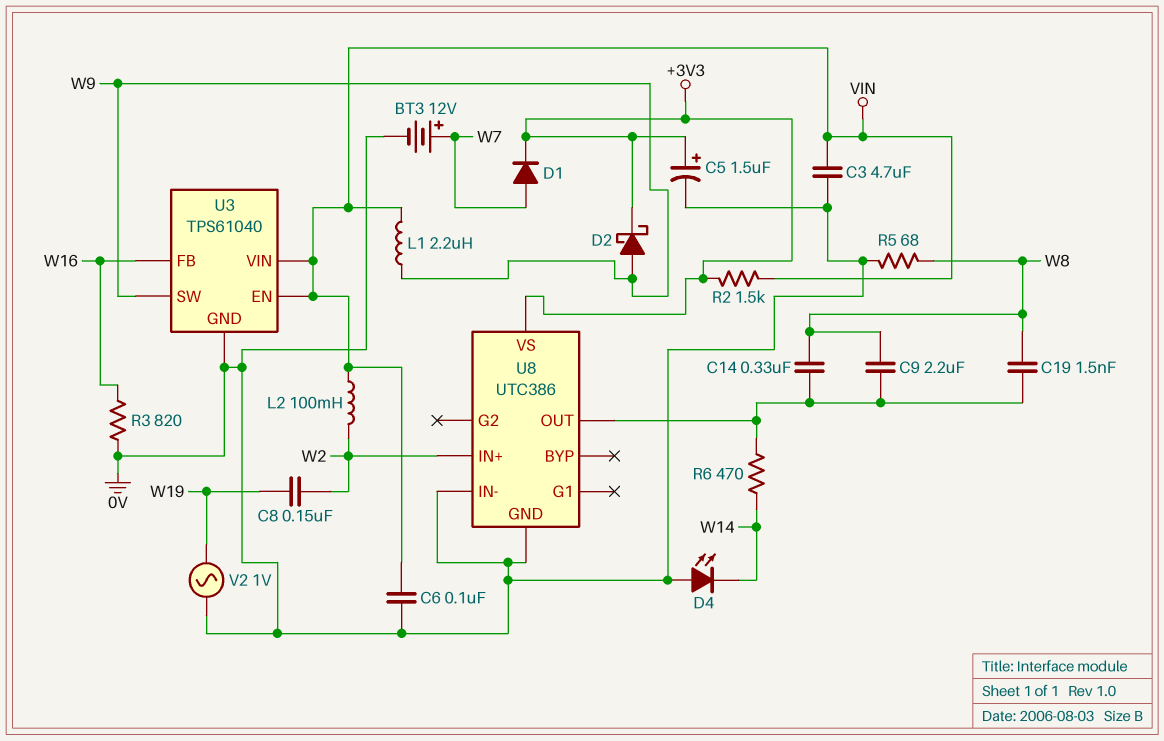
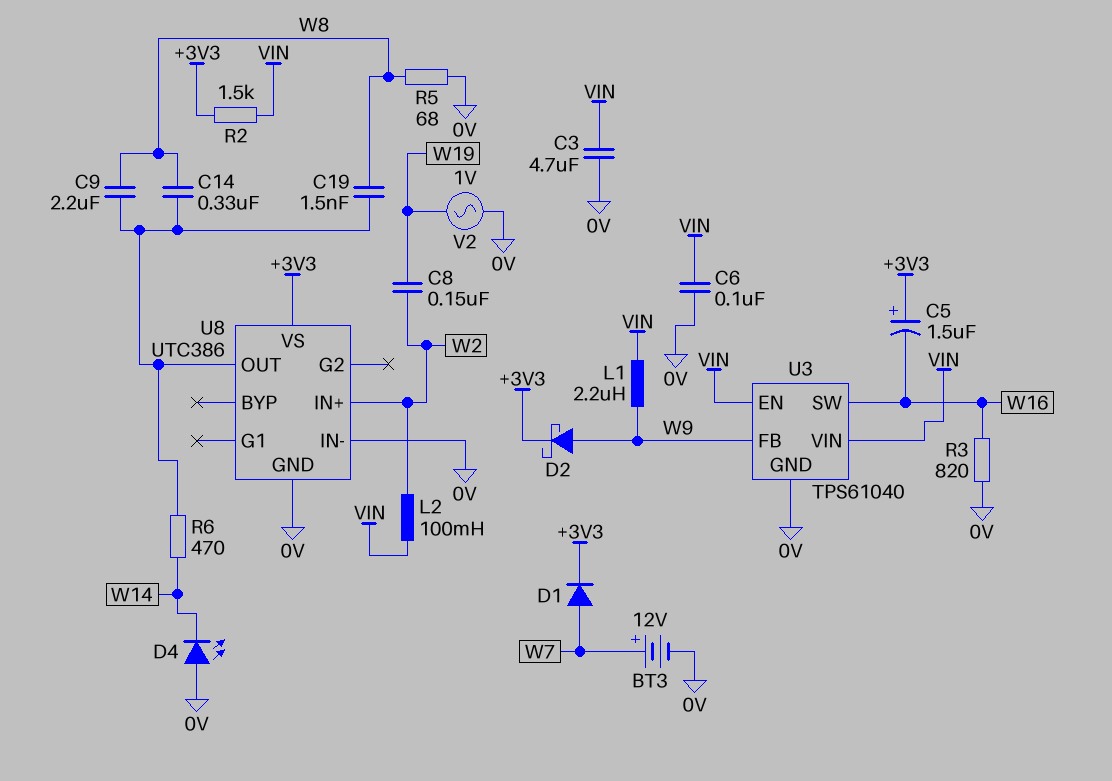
C5: 1.5uF (plus +3V3, minus 0V) -> 1.5uF (plus +3V3, minus W16)
U3 pin FB: W16 -> W9
U3 pin SW: W9 -> W16

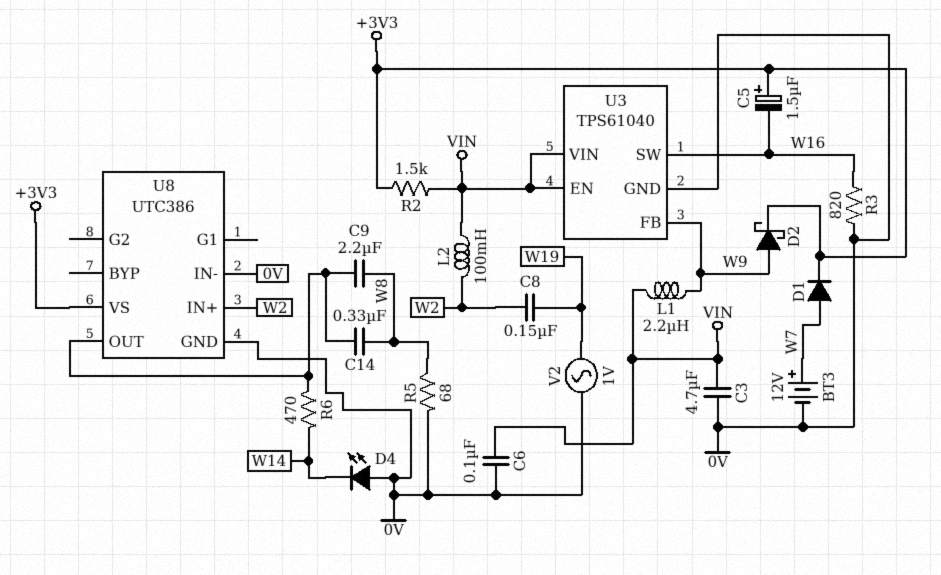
C19: 1.5nF (U8/OUT, W8) -> none

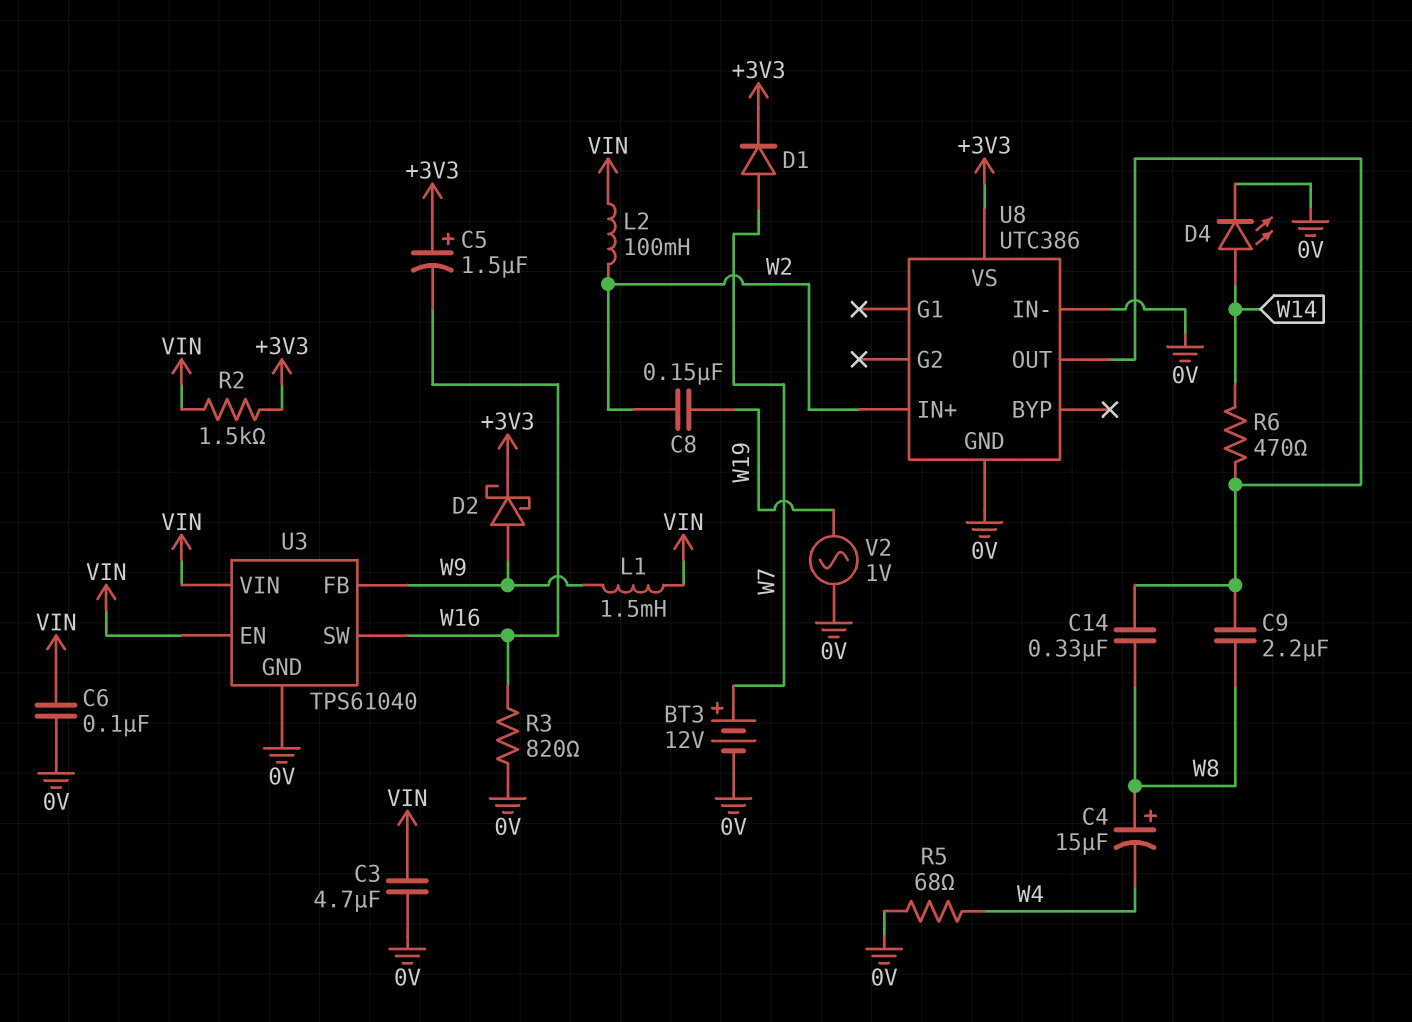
C4: none -> 15uF (plus W8, minus W4)
D4: LED (A 0V, K W14) -> LED (A W14, K 0V)
L1: 2.2uH (VIN, W9) -> 1.5mH (VIN, W9)
R5: 68 (0V, W8) -> 68 (0V, W4)

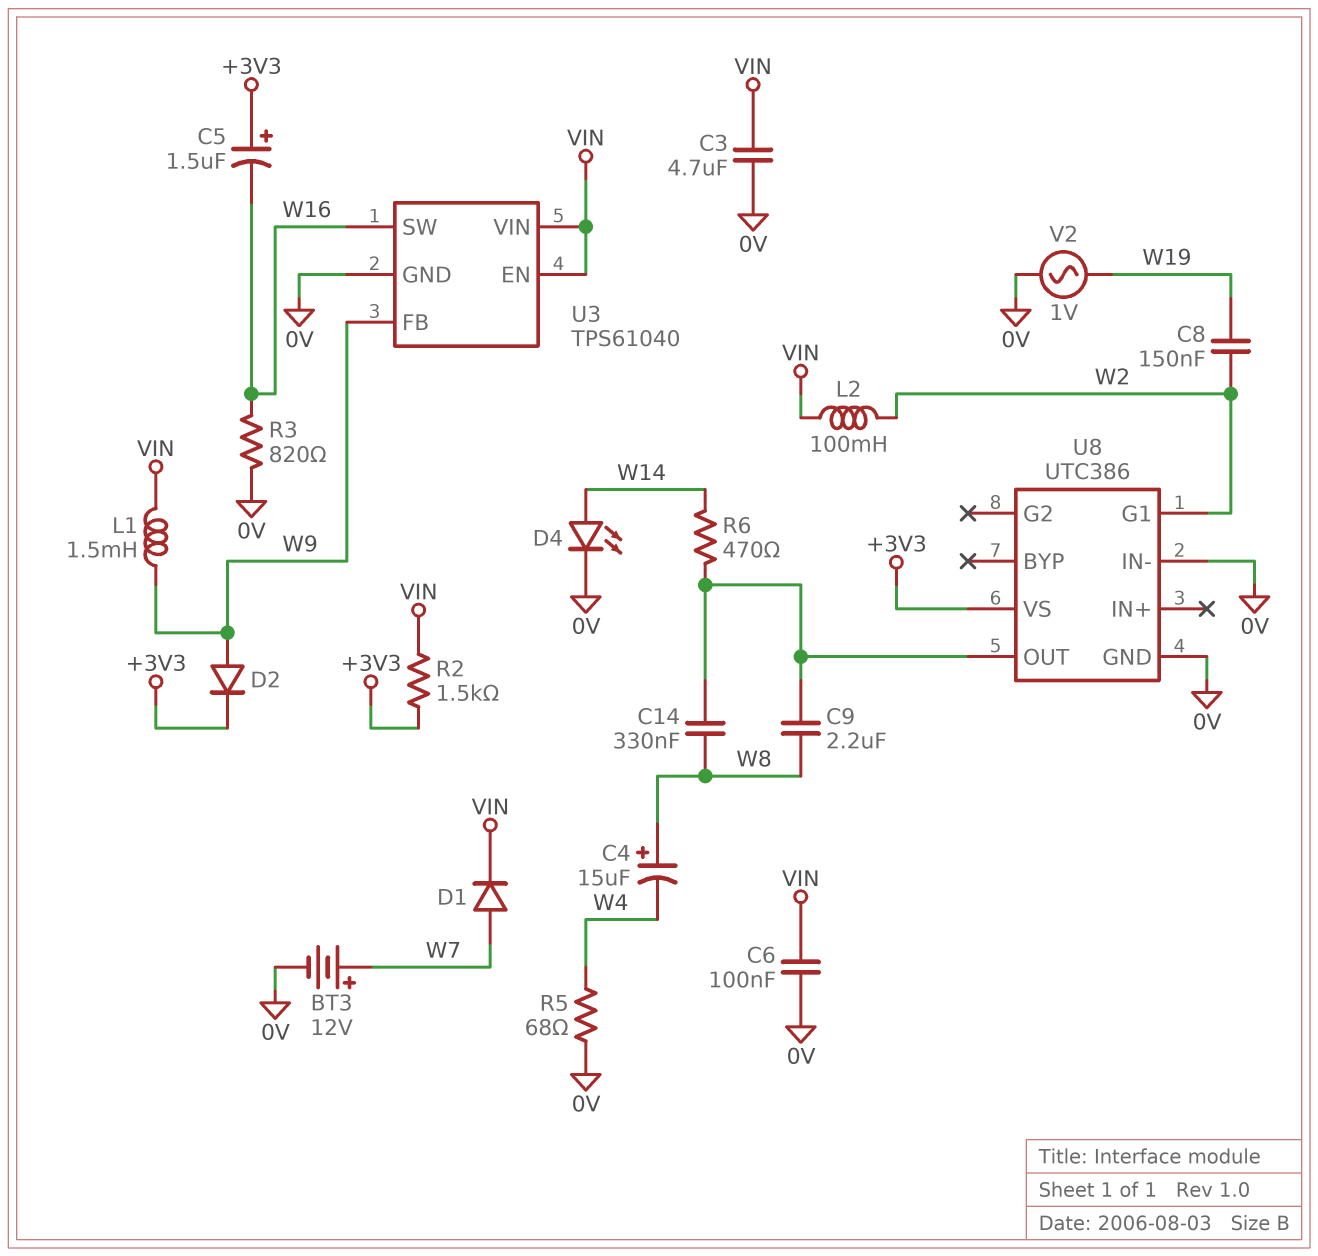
D1: diode (A W7, K +3V3) -> diode (A W7, K VIN)
D2: schottky (A W9, K +3V3) -> diode (A W9, K +3V3)
U8 pin G1: none -> W2
U8 pin IN+: W2 -> none

